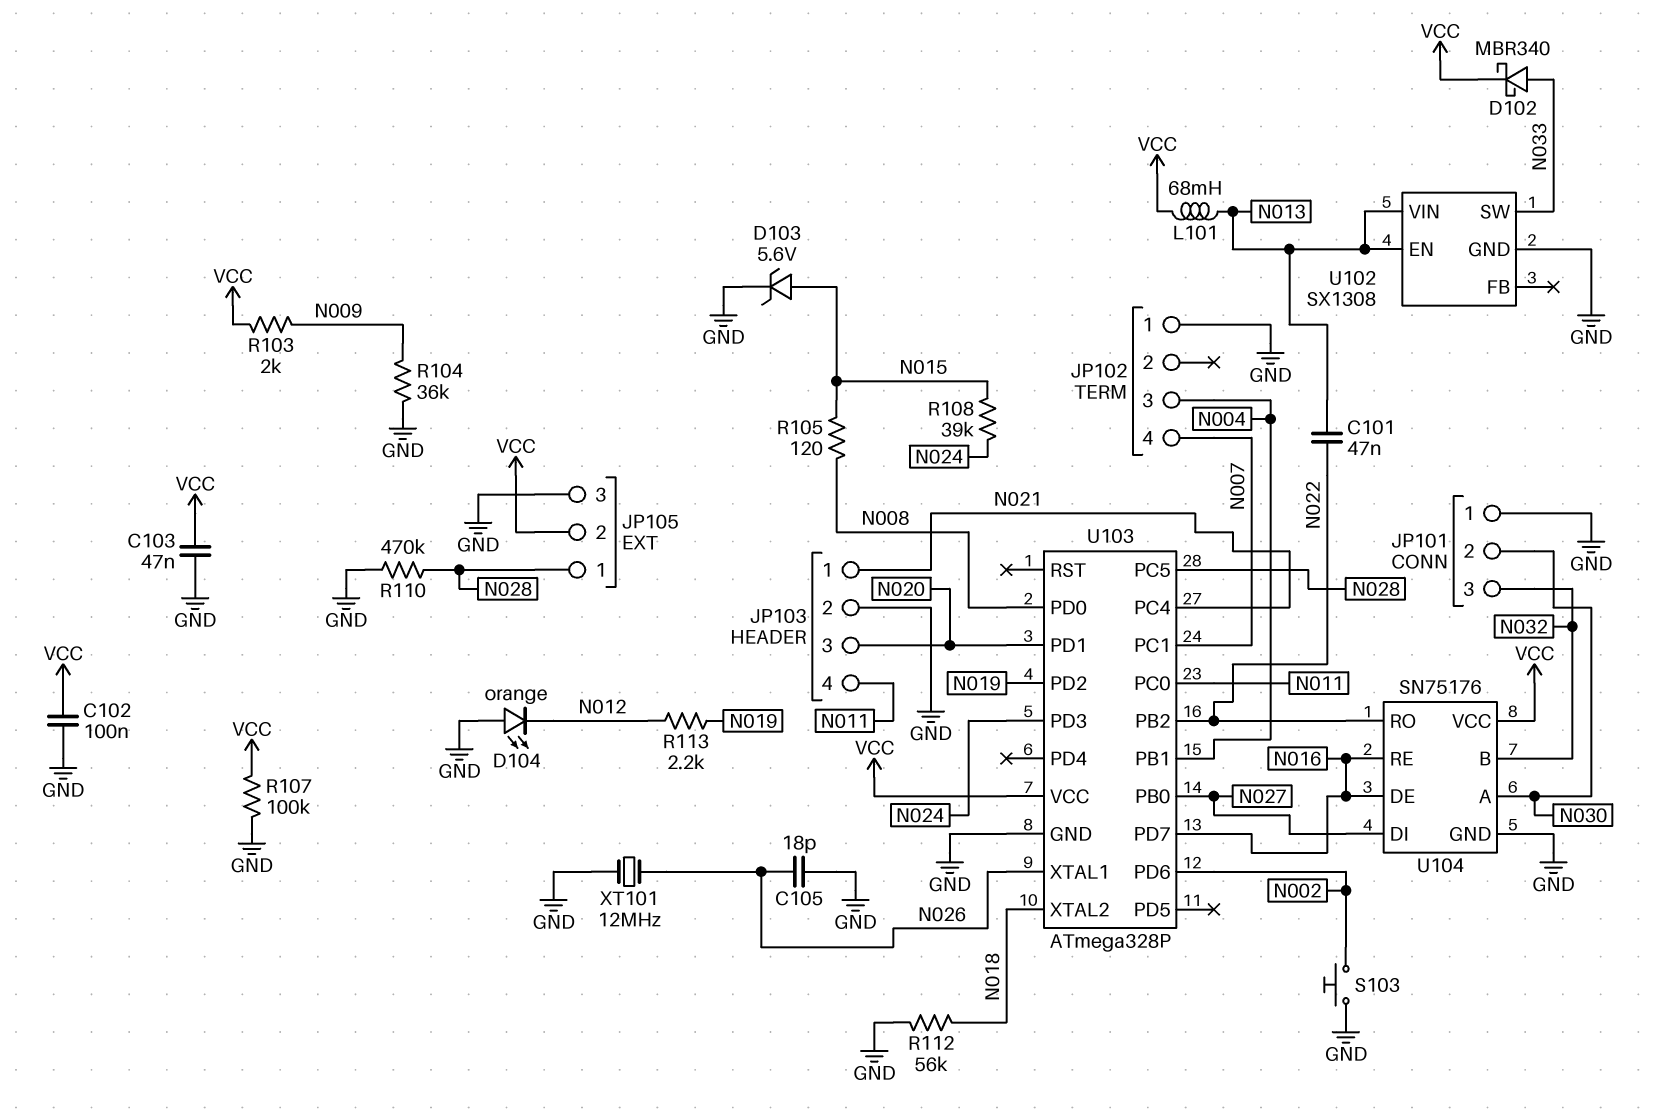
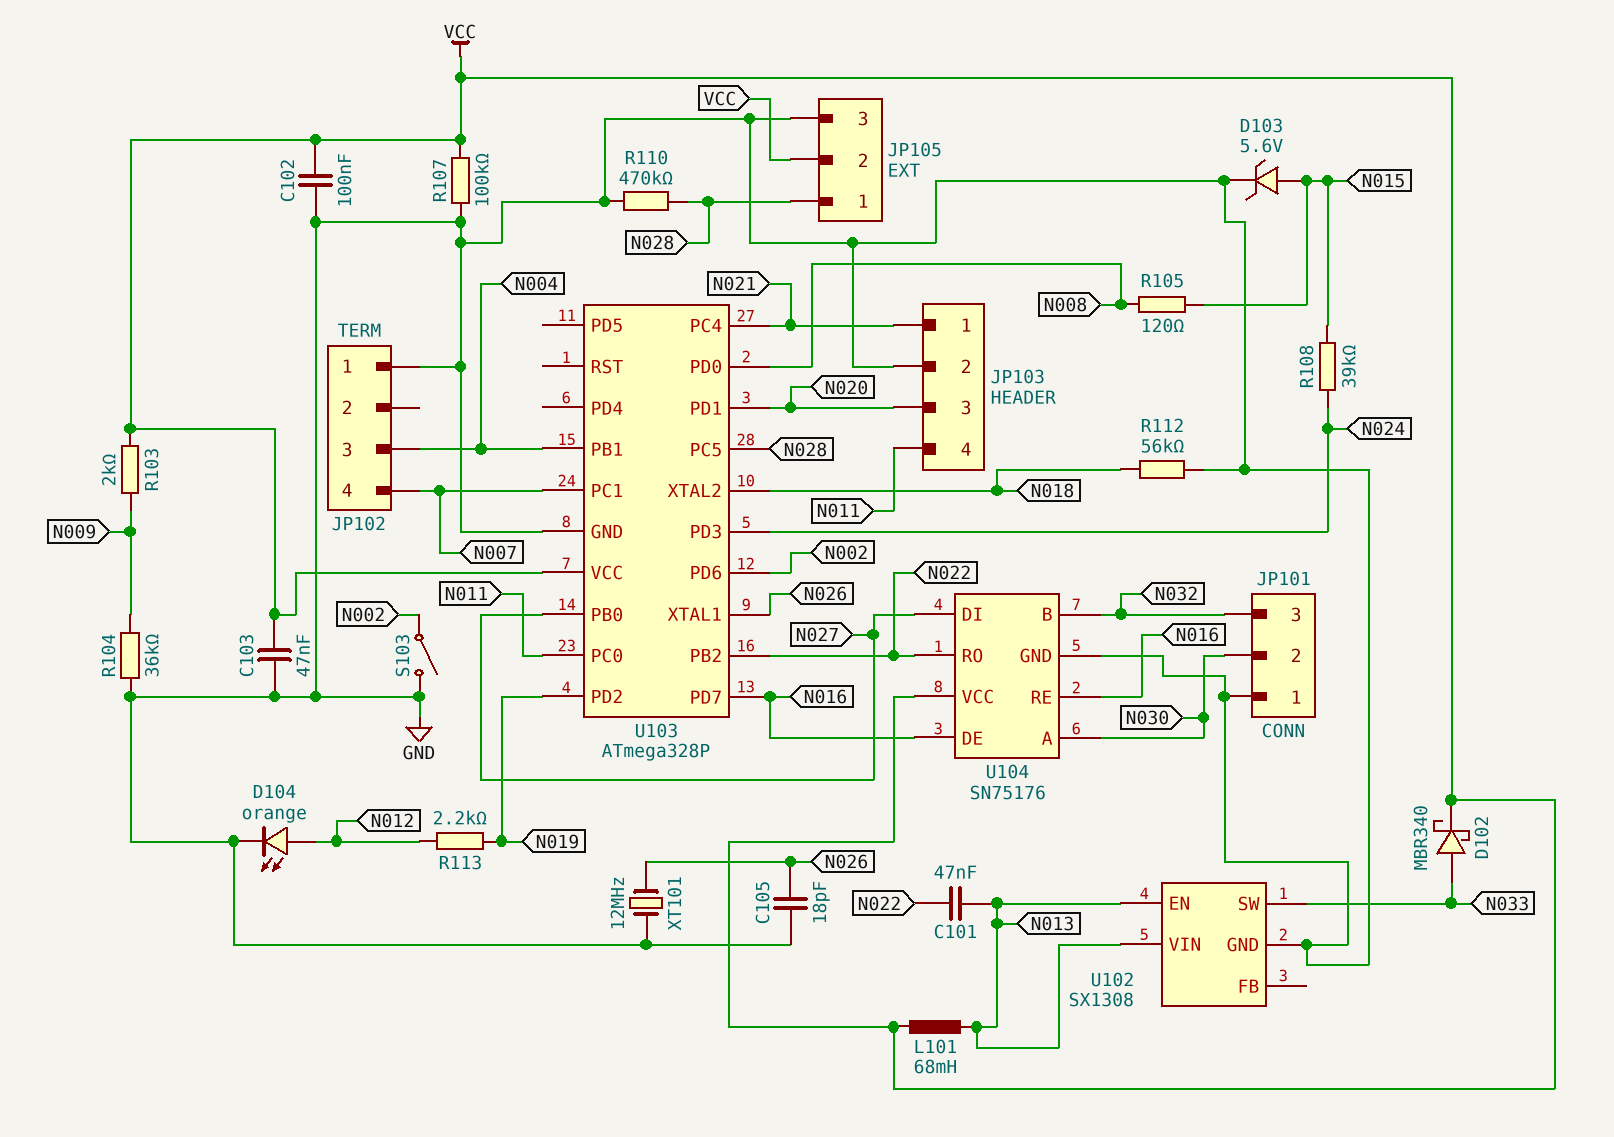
D104: LED orange (A GND, K N012) -> LED orange (A N012, K GND)
S103: button (GND, N002) -> switch (GND, N002)

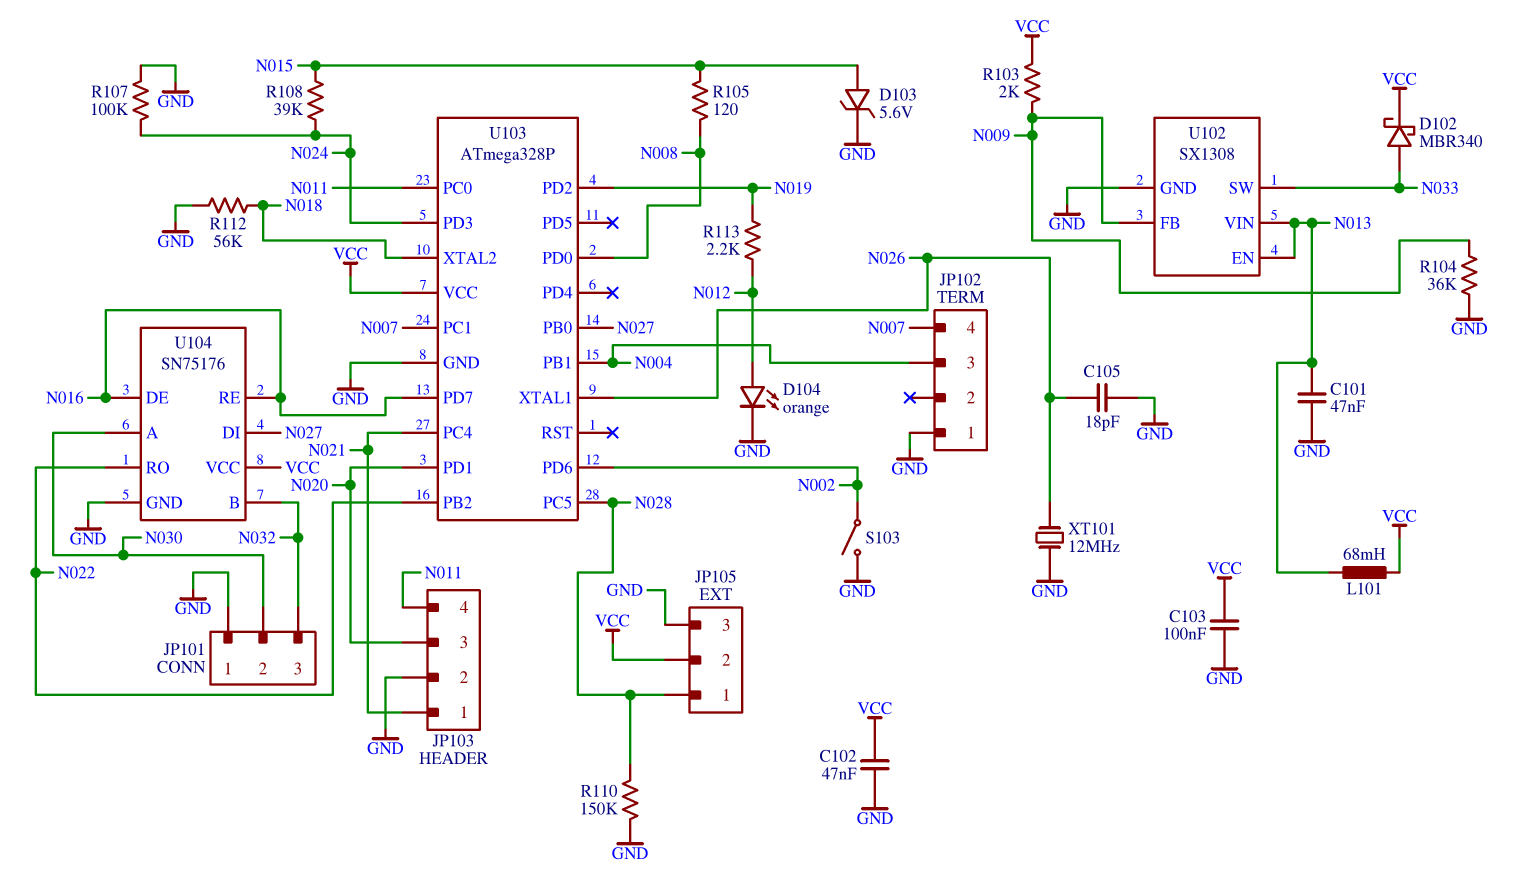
C101: 47nF (N013, N022) -> 47nF (GND, N013)
C102: 100nF (GND, VCC) -> 47nF (GND, VCC)
C103: 47nF (GND, VCC) -> 100nF (GND, VCC)
R107: 100k (GND, VCC) -> 100k (GND, N024)
R110: 470k (GND, N028) -> 150k (GND, N028)
U102 pin FB: none -> N009

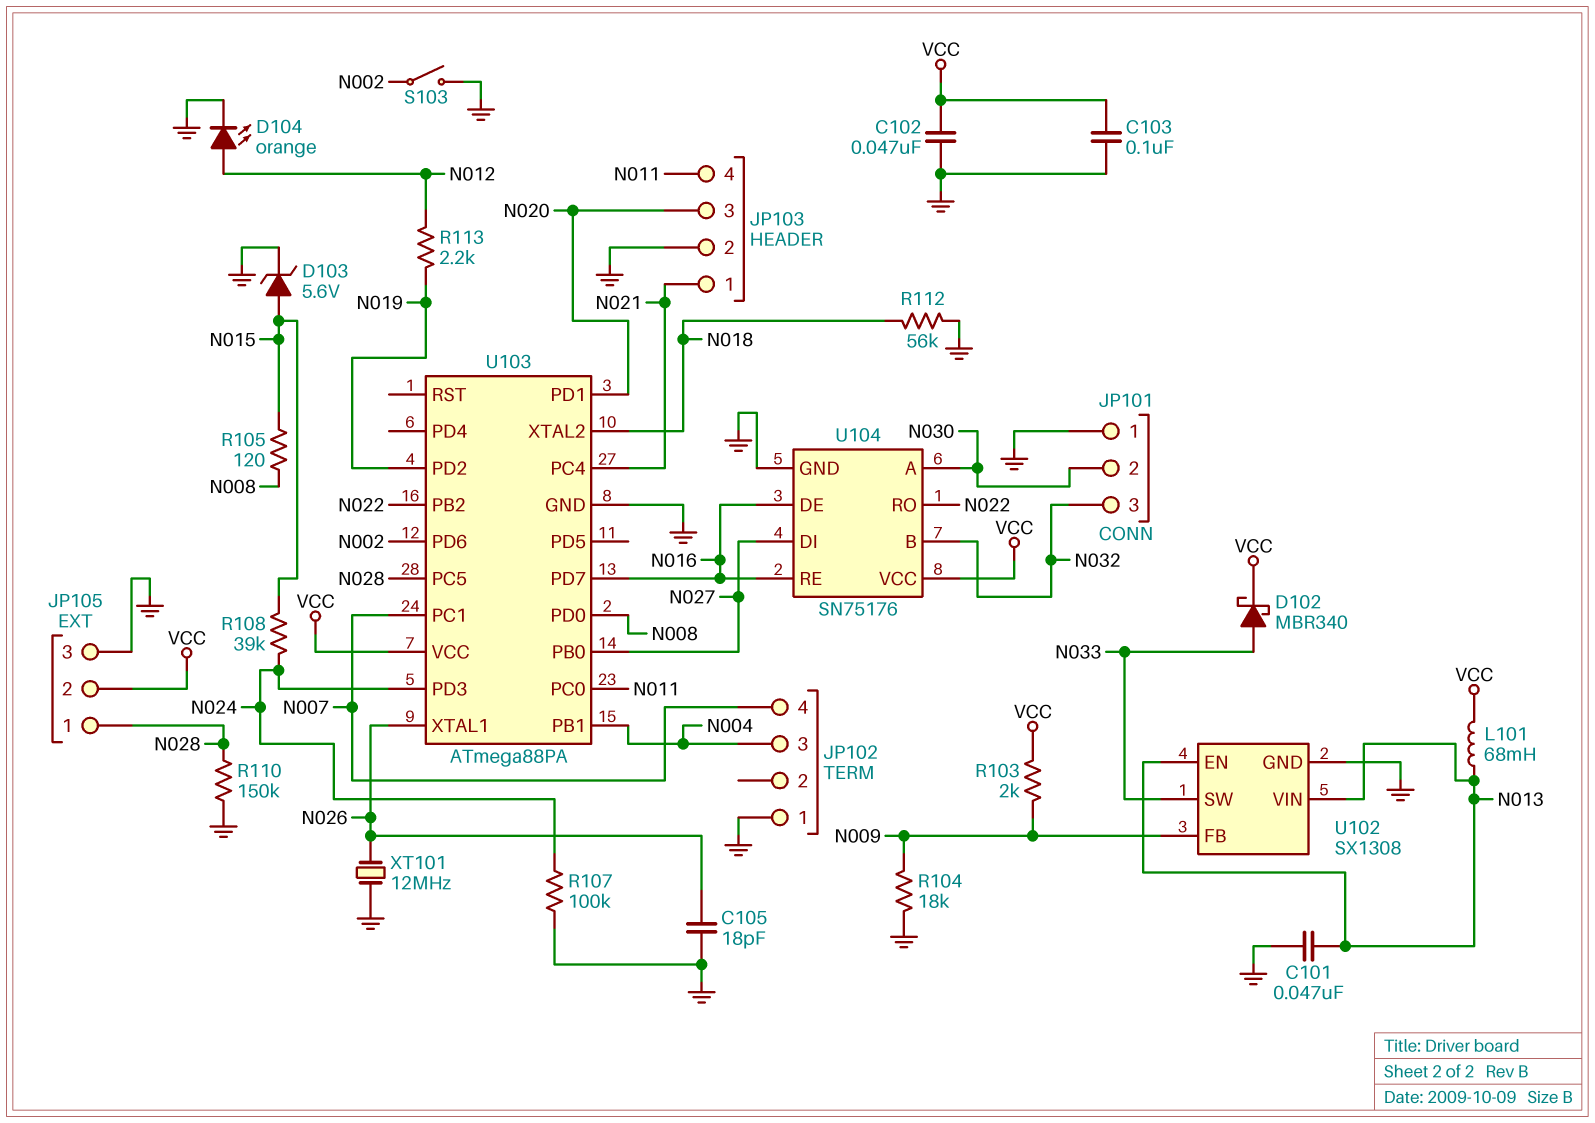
R104: 36k (GND, N009) -> 18k (GND, N009)
U103: ATmega328P -> ATmega88PA

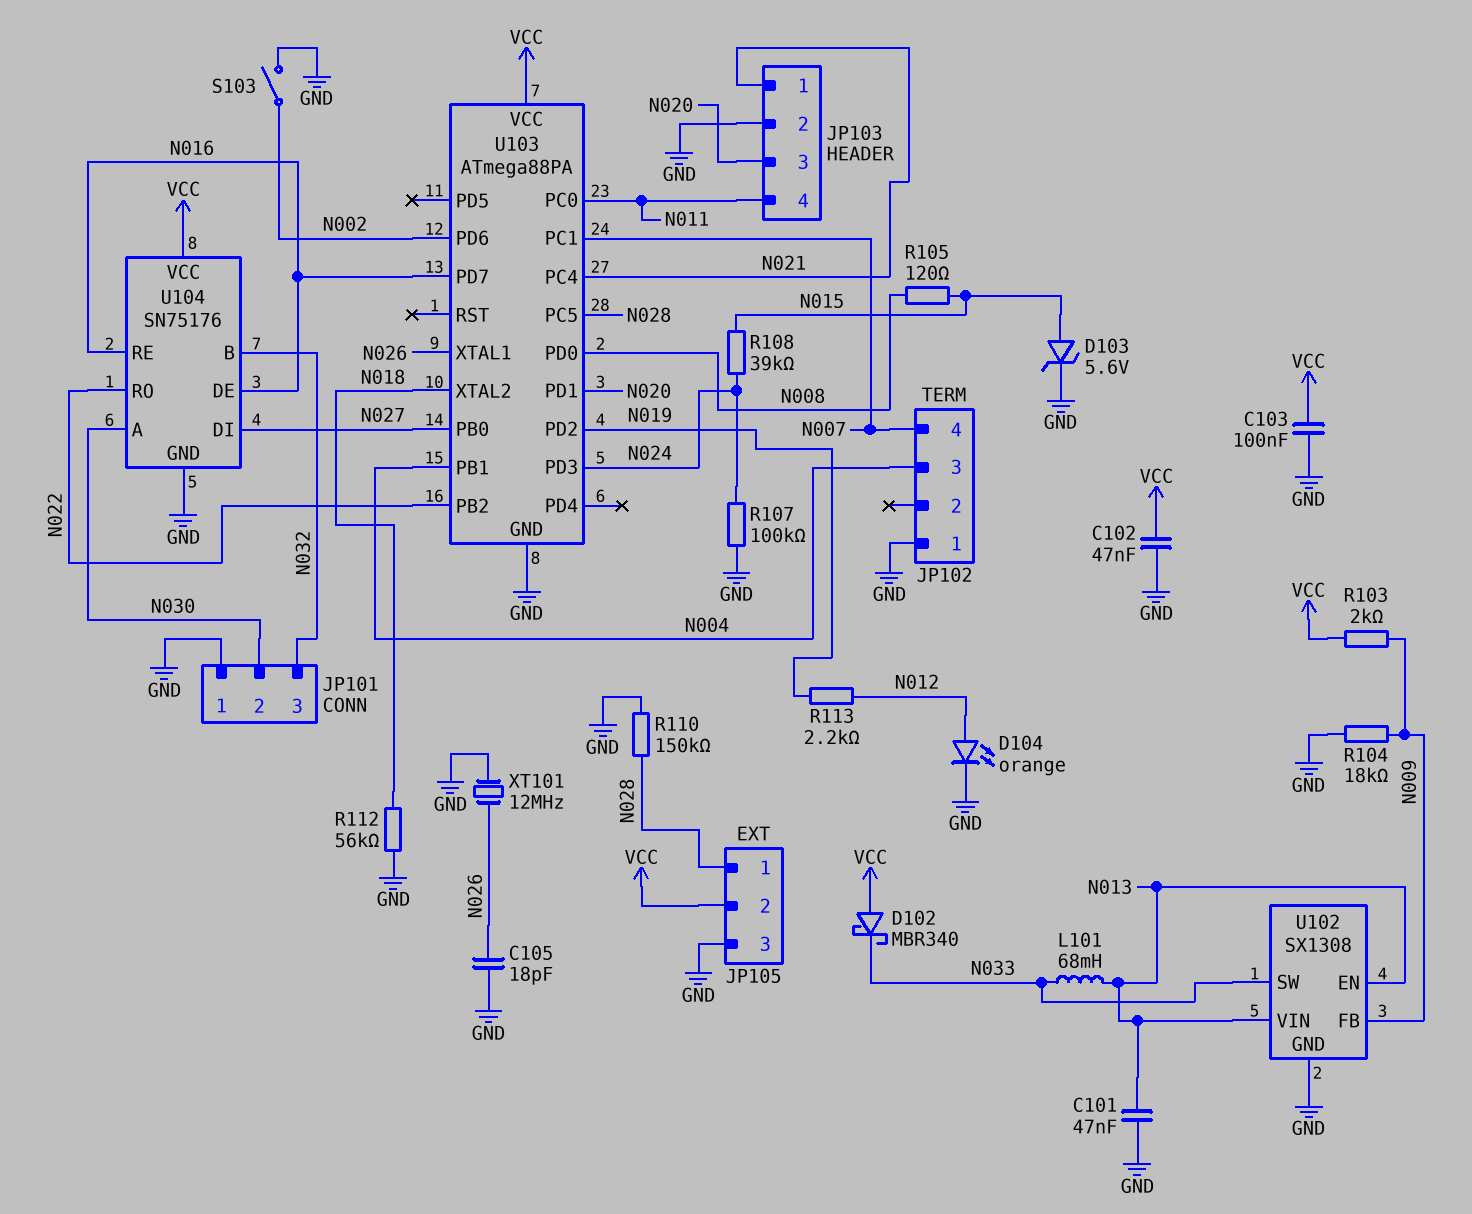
D102: schottky MBR340 (A N033, K VCC) -> schottky MBR340 (A VCC, K N033)
L101: 68mH (N013, VCC) -> 68mH (N013, N033)

